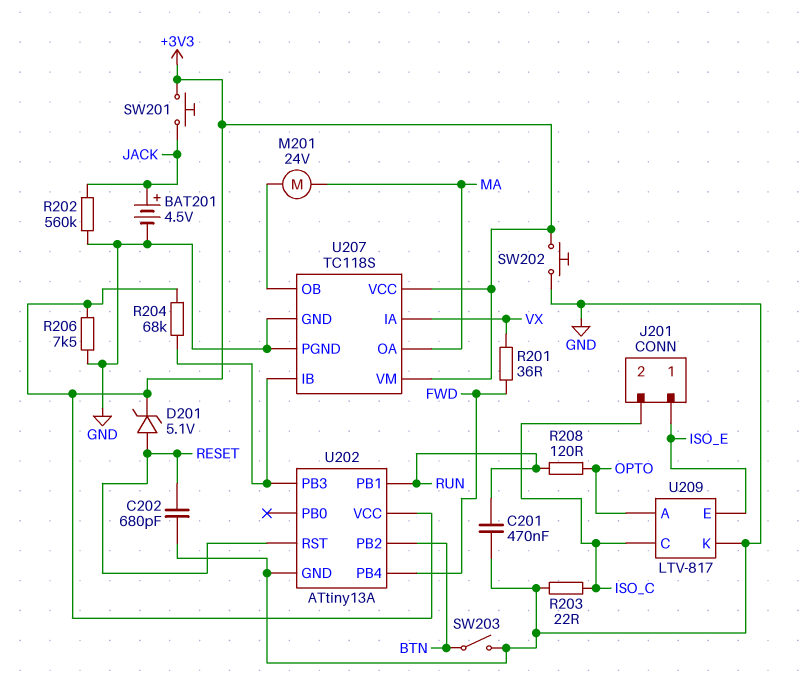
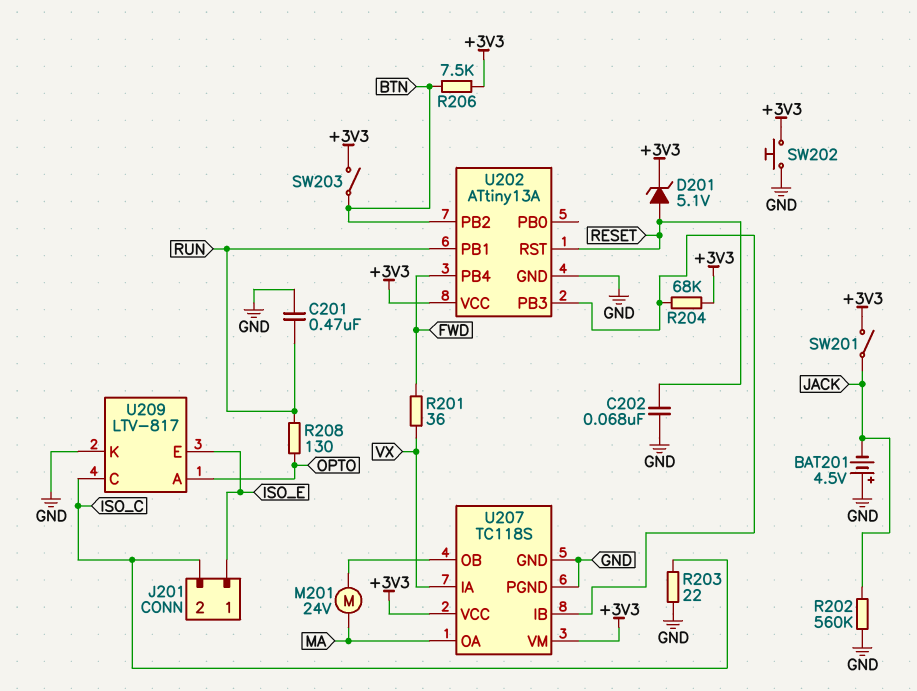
BAT201: 4.5V (plus JACK, minus GND) -> 4.5V (plus GND, minus JACK)
C202: 680pF (GND, RESET) -> 68nF (GND, RESET)
R206: 7.5k (+3V3, GND) -> 7.5k (+3V3, BTN)
R208: 120 (OPTO, RUN) -> 130 (OPTO, RUN)
SW201: button (+3V3, JACK) -> switch (+3V3, JACK)
SW203: switch (BTN, GND) -> switch (+3V3, BTN)

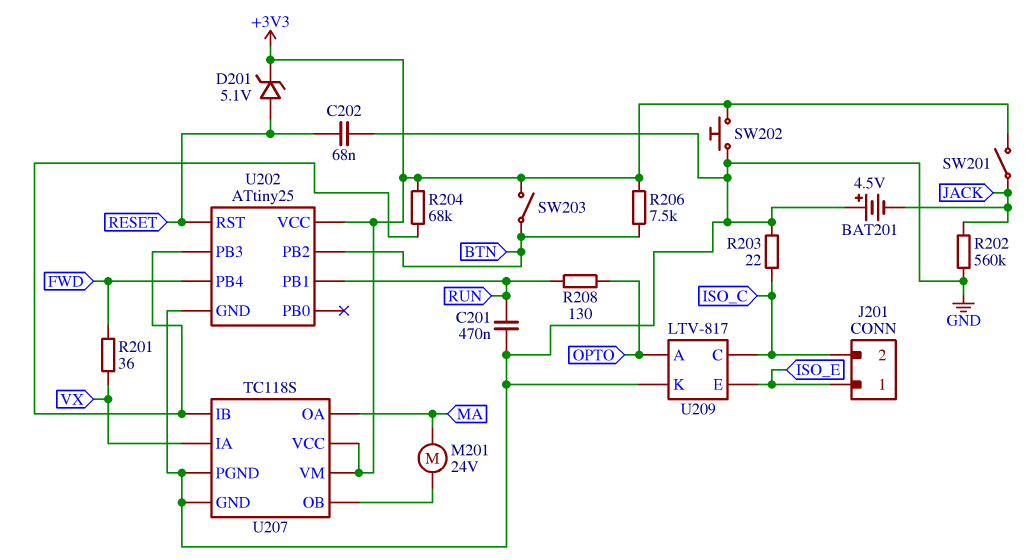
U202: ATtiny13A -> ATtiny25

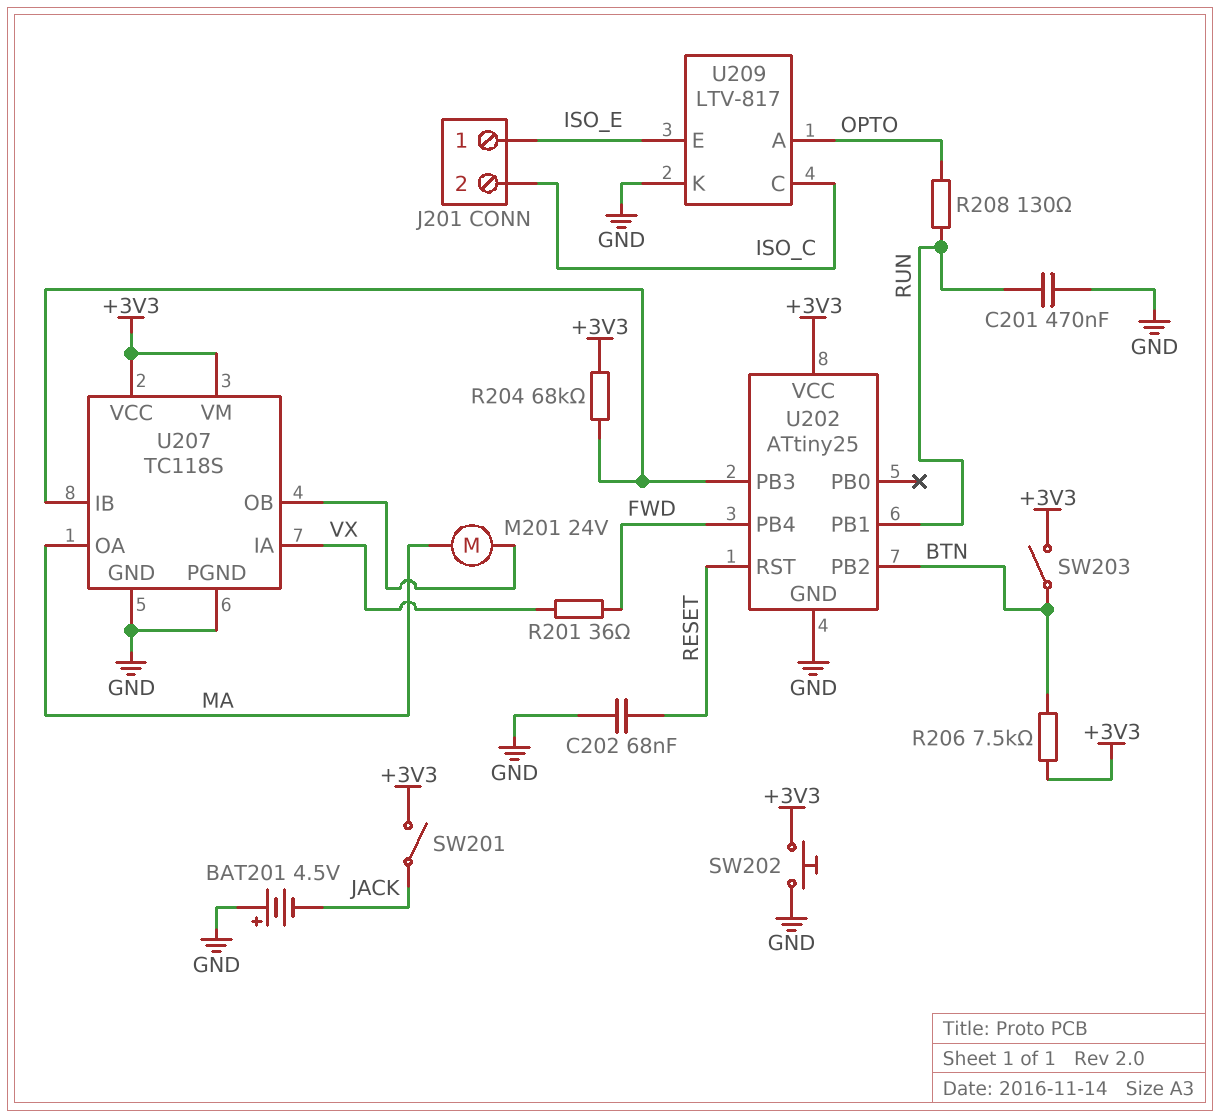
D201: zener 5.1V (A RESET, K +3V3) -> none
R202: 560k (GND, JACK) -> none
R203: 22 (GND, ISO_C) -> none

